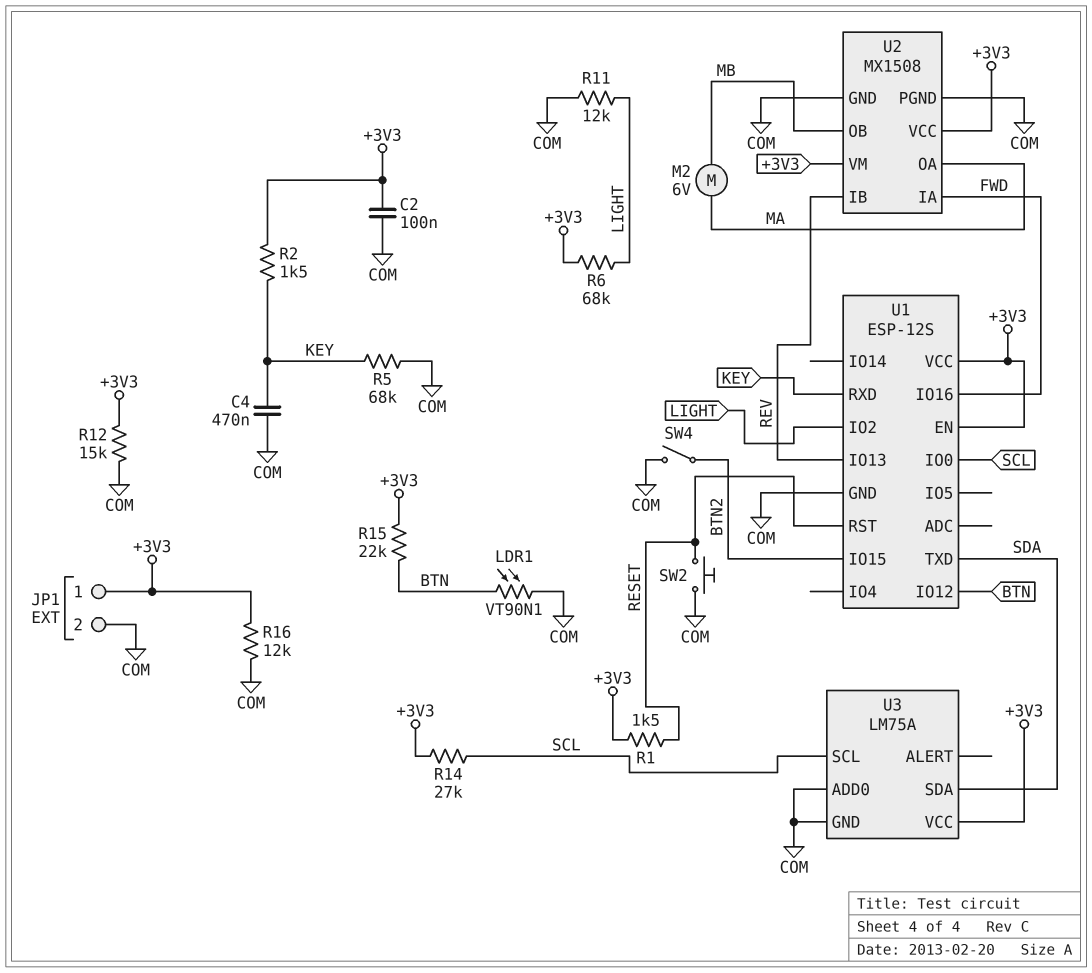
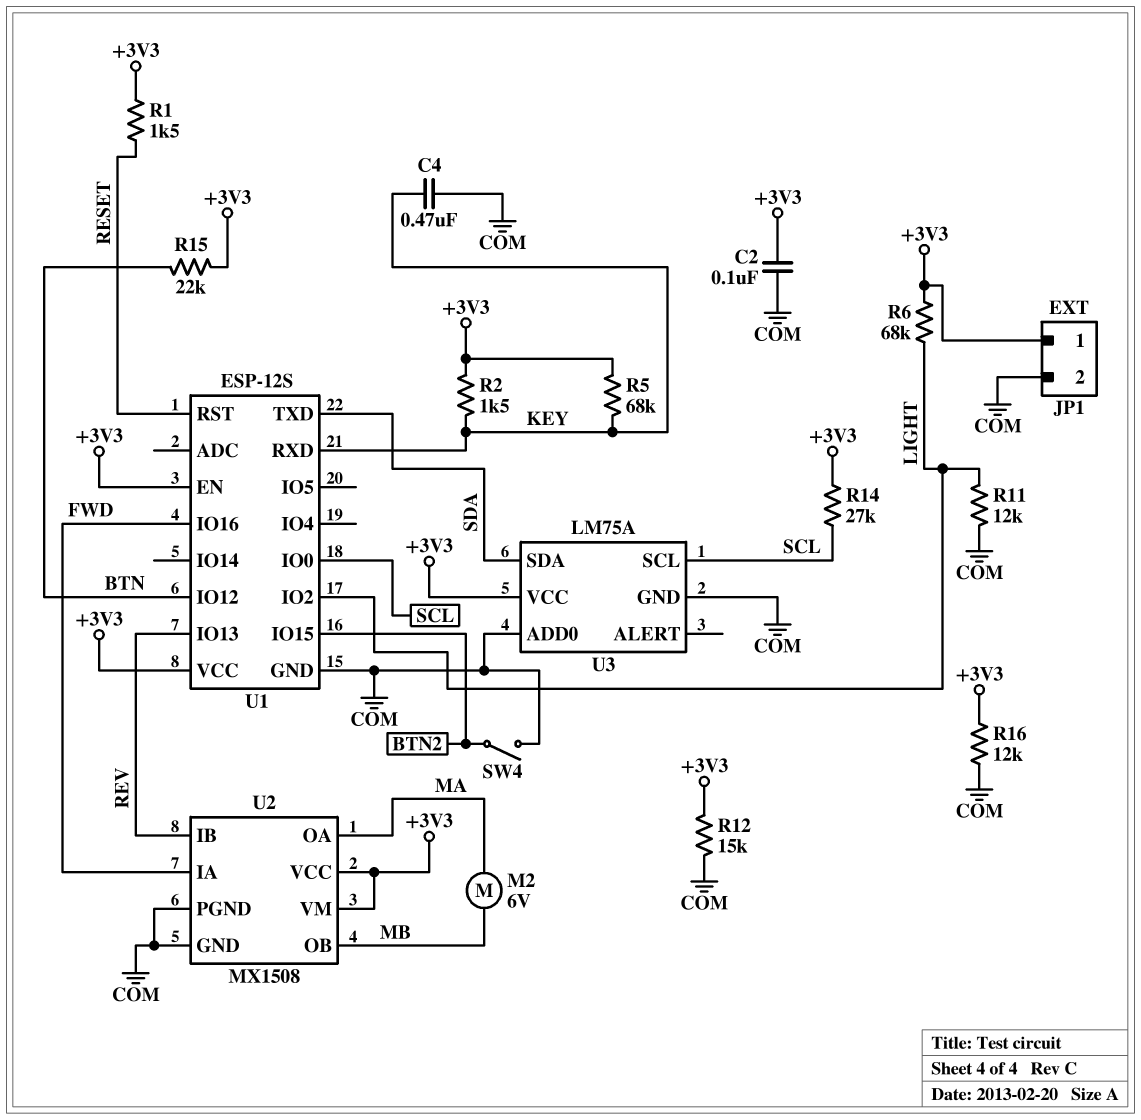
LDR1: VT90N1 (BTN, COM) -> none
R5: 68k (COM, KEY) -> 68k (+3V3, KEY)
SW2: button (COM, RESET) -> none

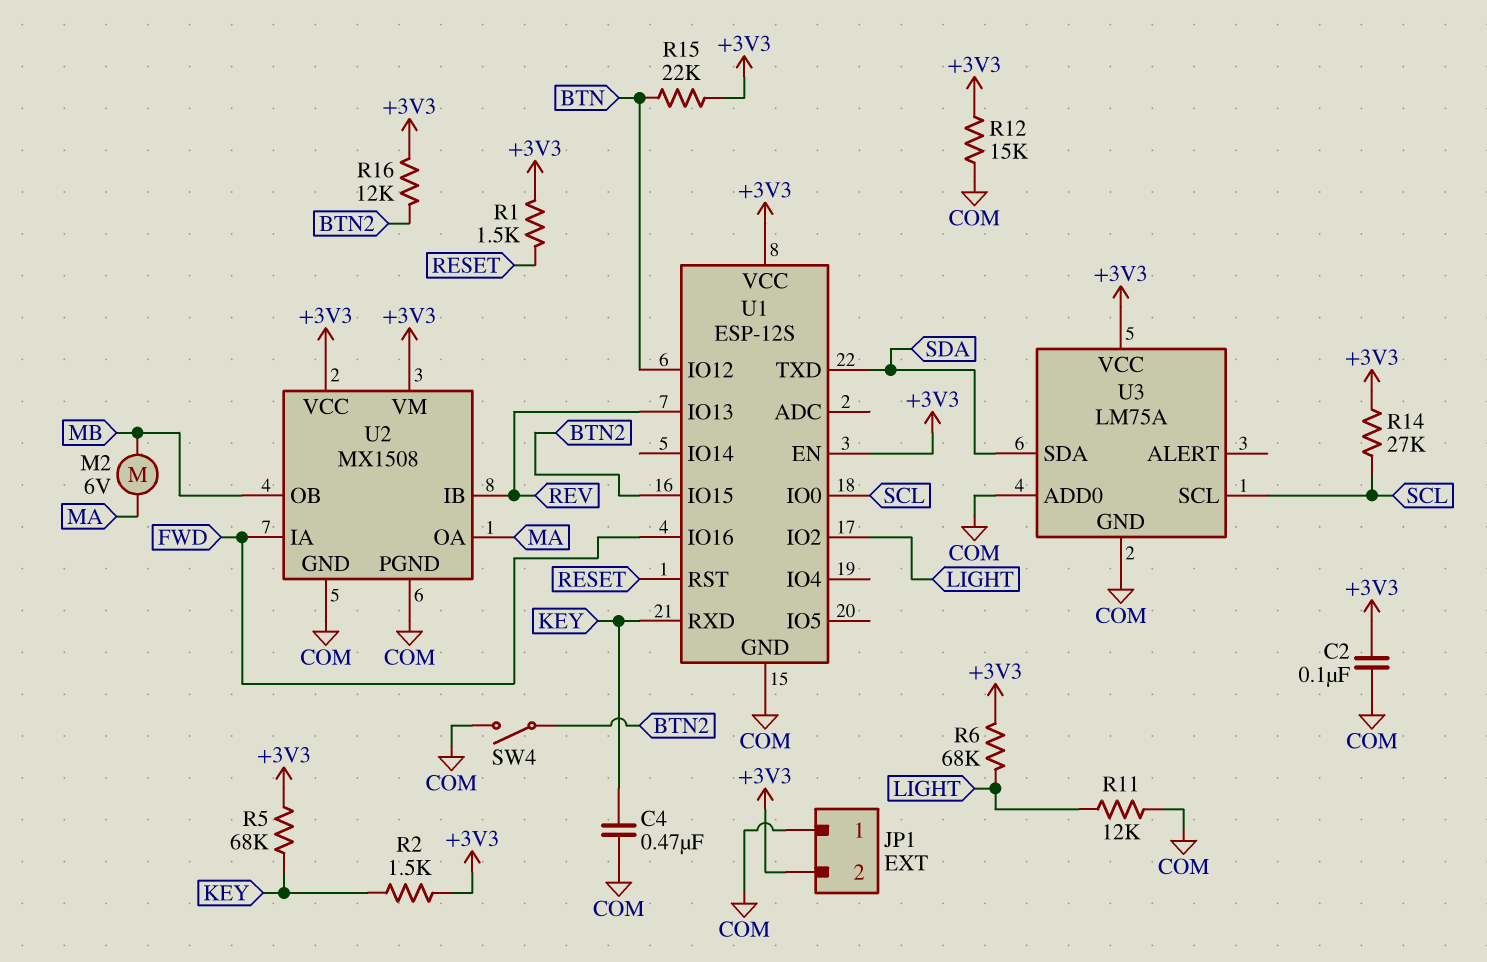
JP1 pin 1: +3V3 -> COM
JP1 pin 2: COM -> +3V3
R16: 12k (+3V3, COM) -> 12k (+3V3, BTN2)

